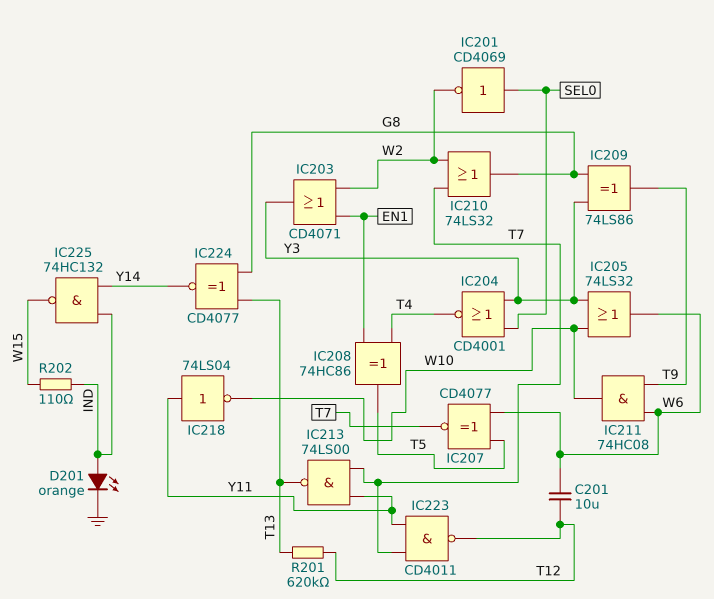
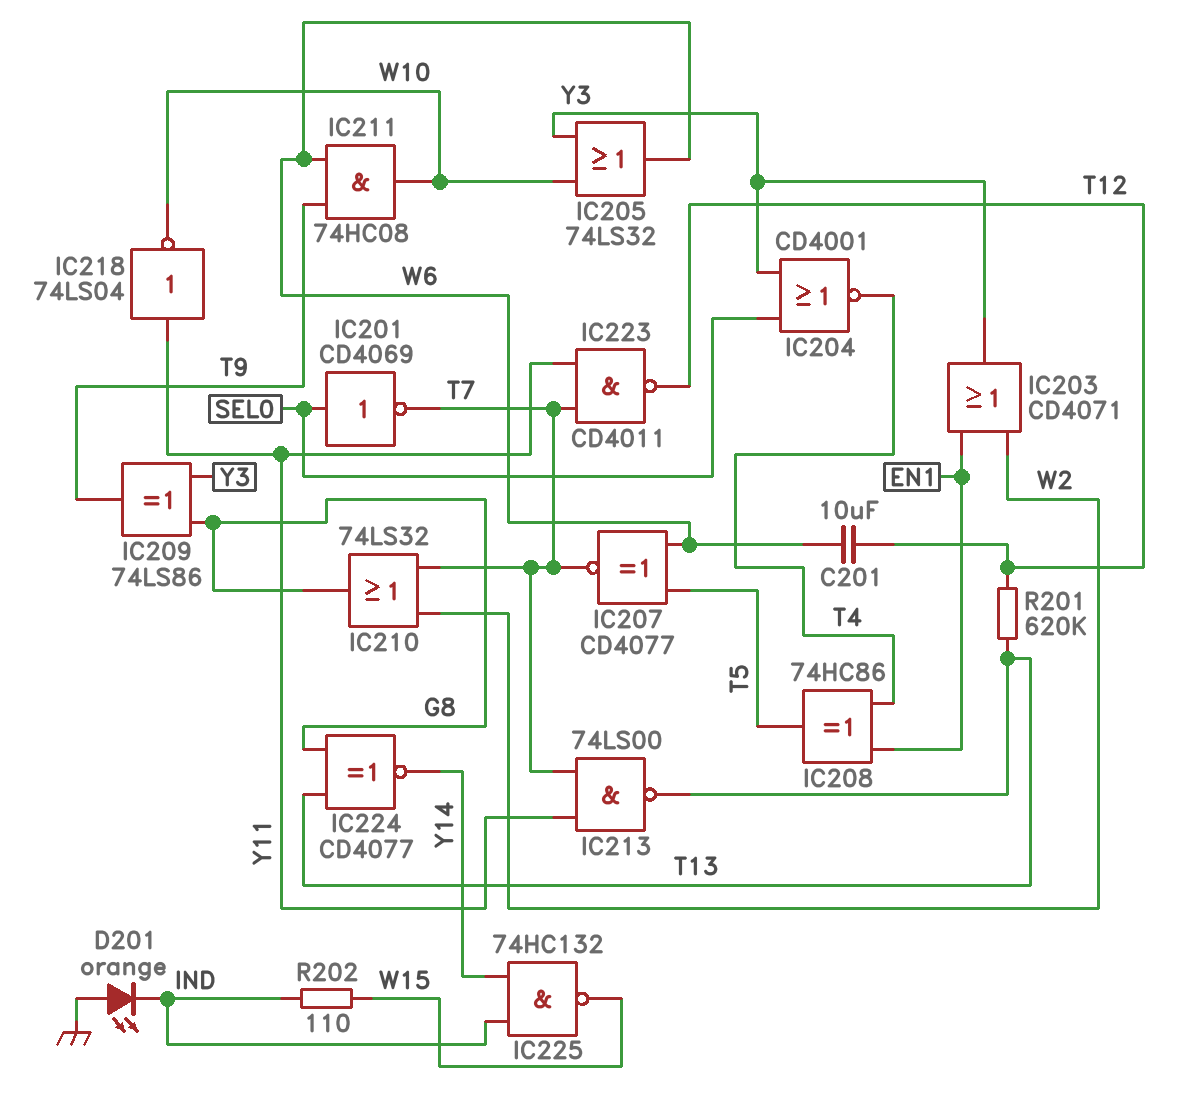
D201: LED orange (A IND, K GND) -> LED orange (A GND, K IND)
IC201: NOT CD4069 (in SEL0, out W2) -> NOT CD4069 (in SEL0, out T7)

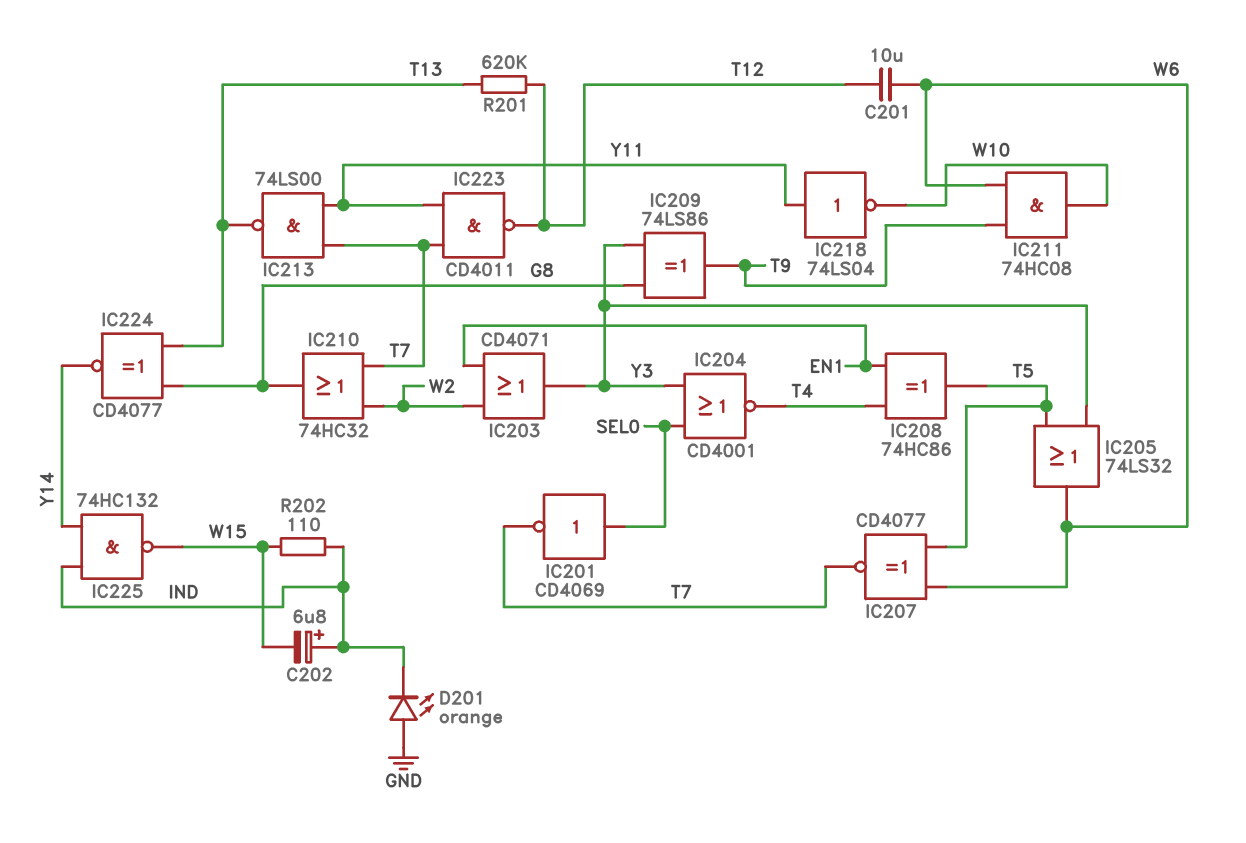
C202: none -> 6.8uF (plus IND, minus W15)
IC205: OR 74LS32 (in W10, in Y3, out W6) -> OR 74LS32 (in T5, in Y3, out W6)
IC210: OR 74LS32 (in T7, in W2, out G8) -> OR 74HC32 (in T7, in W2, out G8)

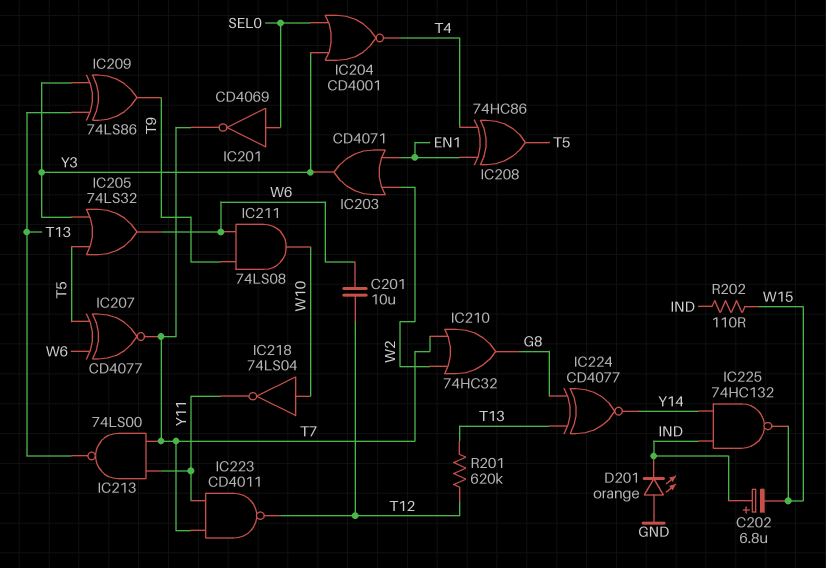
IC209: XOR 74LS86 (in G8, in Y3, out T9) -> XOR 74LS86 (in T13, in Y3, out T9)
IC211: AND 74HC08 (in T9, in W6, out W10) -> AND 74LS08 (in T9, in W6, out W10)
IC218: NOT 74LS04 (in Y11, out W10) -> NOT 74LS04 (in W10, out Y11)

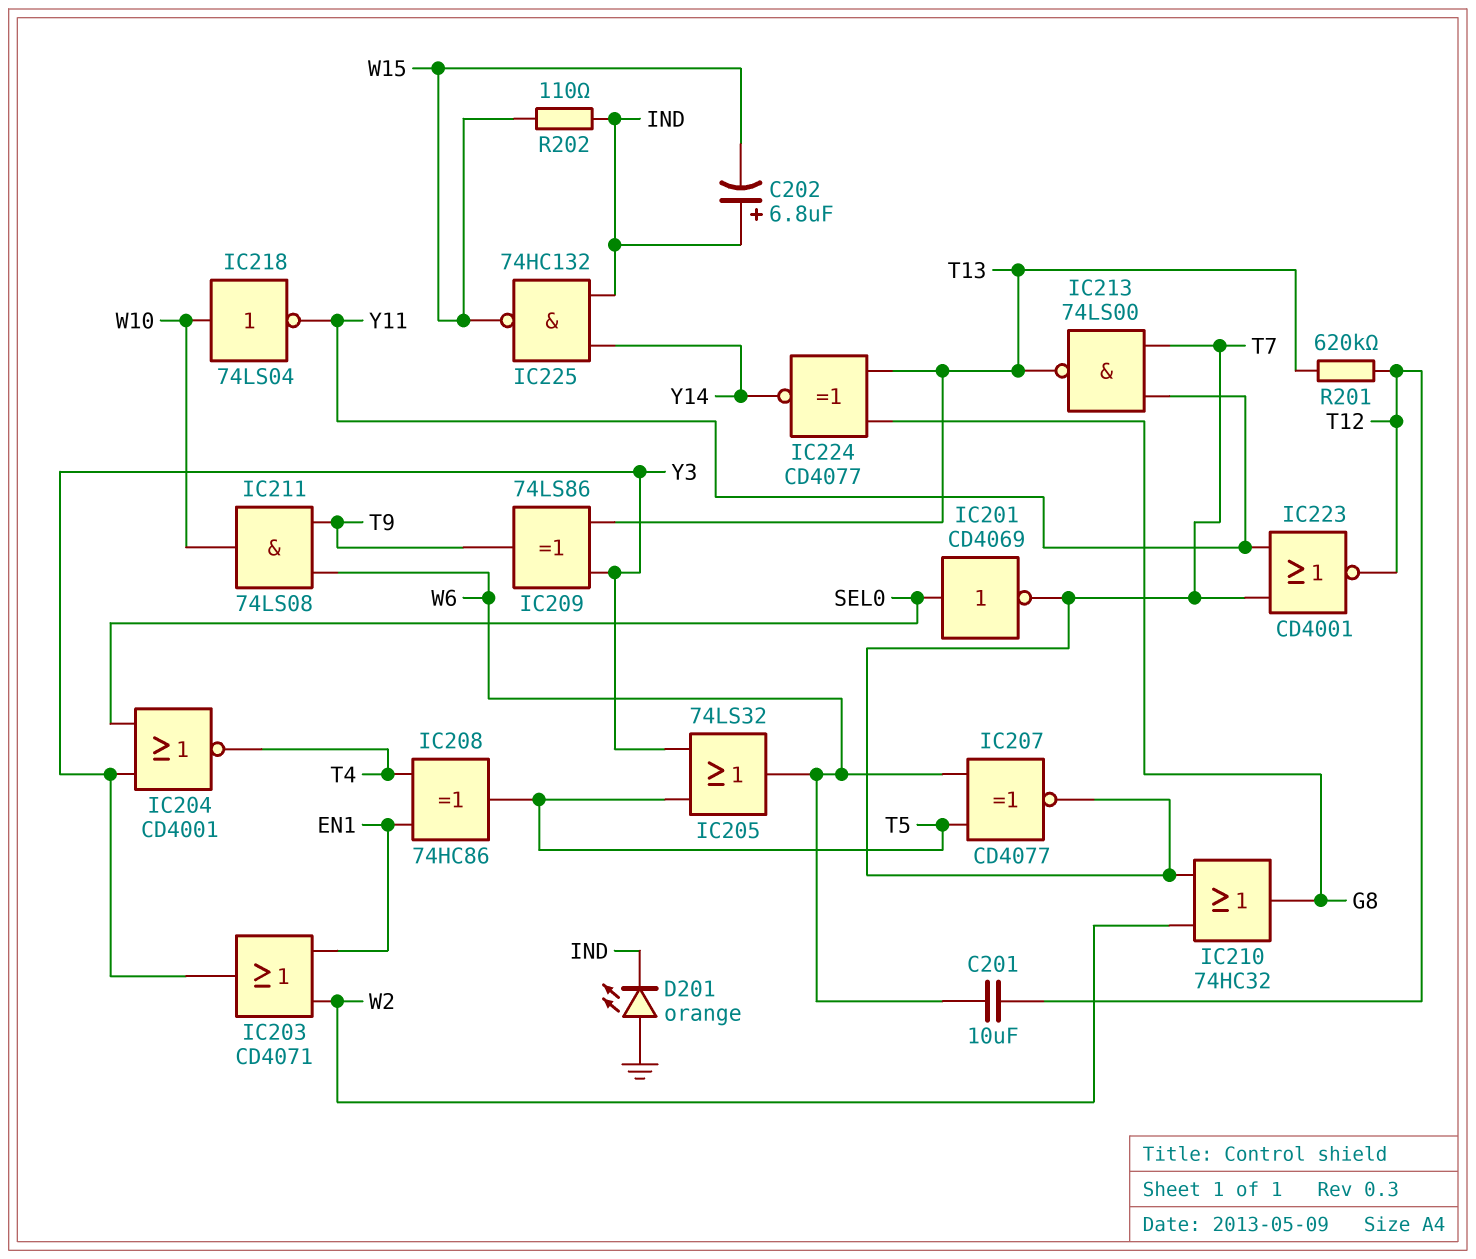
IC223: NAND CD4011 (in T7, in Y11, out T12) -> NOR CD4001 (in T7, in Y11, out T12)

